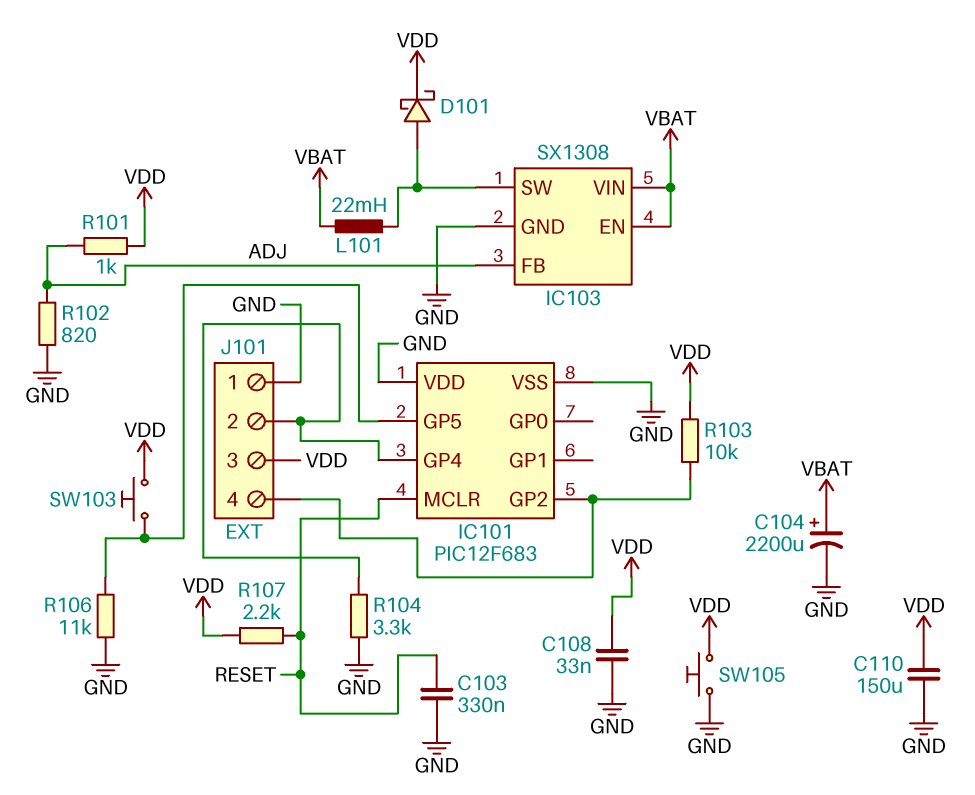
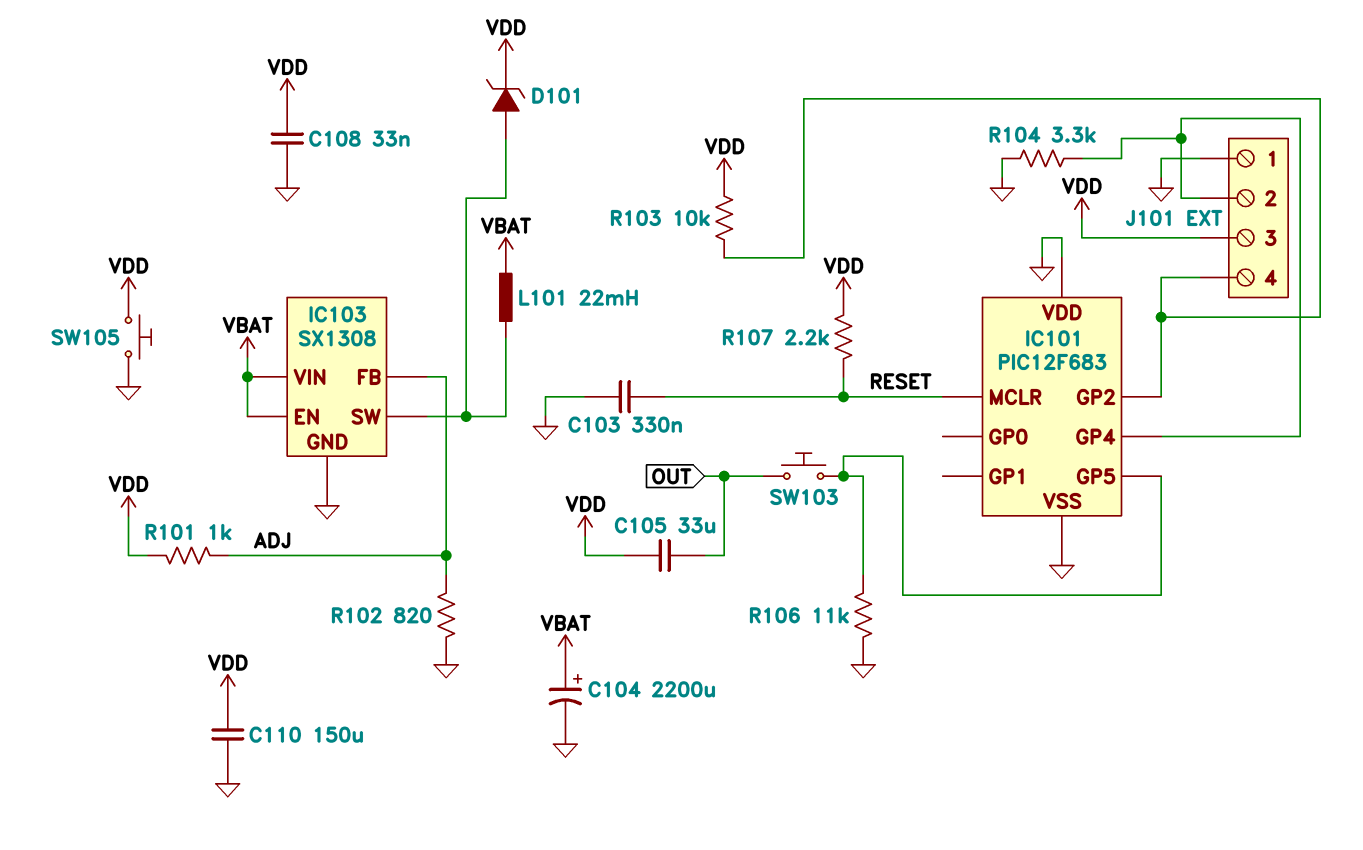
C105: none -> 33uF (OUT, VDD)
D101: schottky (A IC103/SW, K VDD) -> zener (A IC103/SW, K VDD)
SW103: button (IC101/GP5, VDD) -> button (IC101/GP5, OUT)

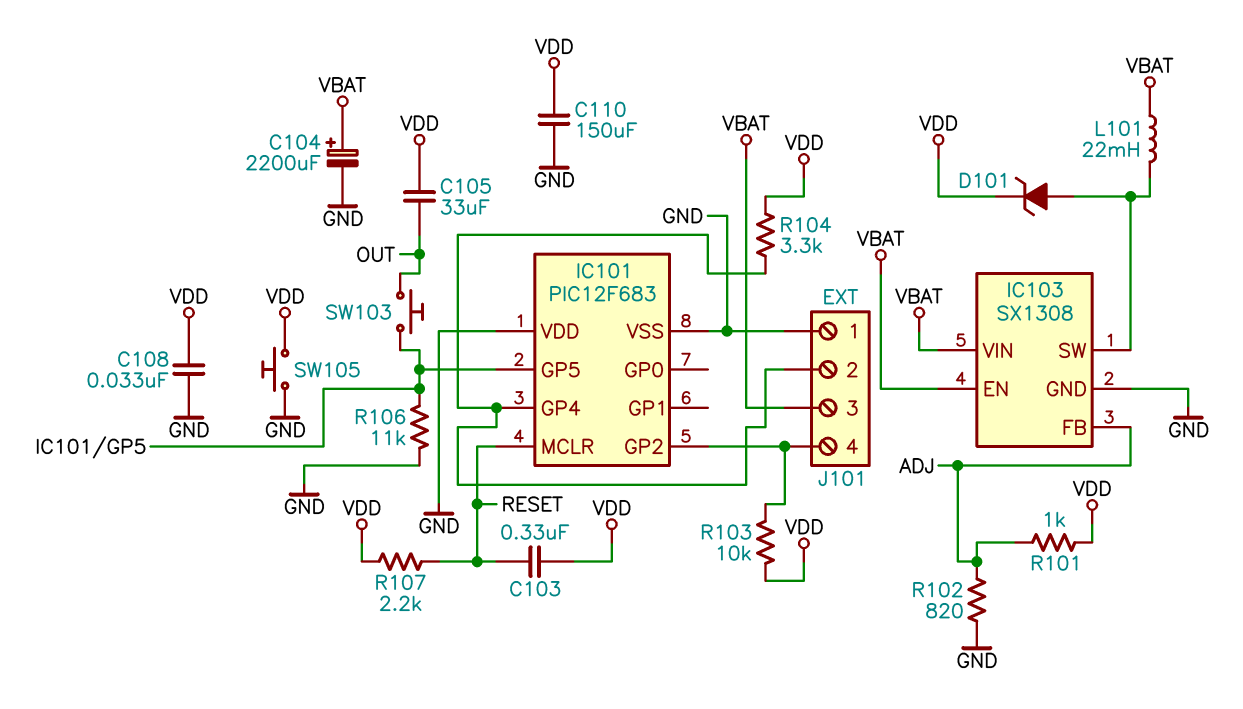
C103: 330nF (GND, RESET) -> 330nF (RESET, VDD)
J101 pin 3: VDD -> VBAT
R104: 3.3k (GND, IC101/GP4) -> 3.3k (IC101/GP4, VDD)

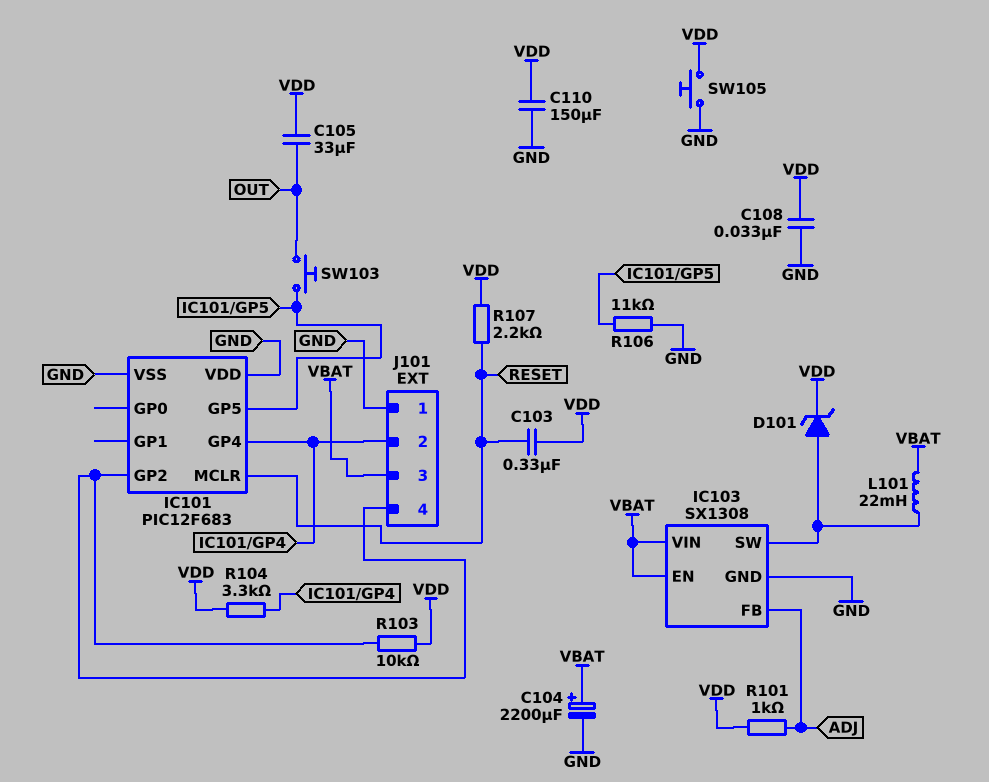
R102: 820 (ADJ, GND) -> none

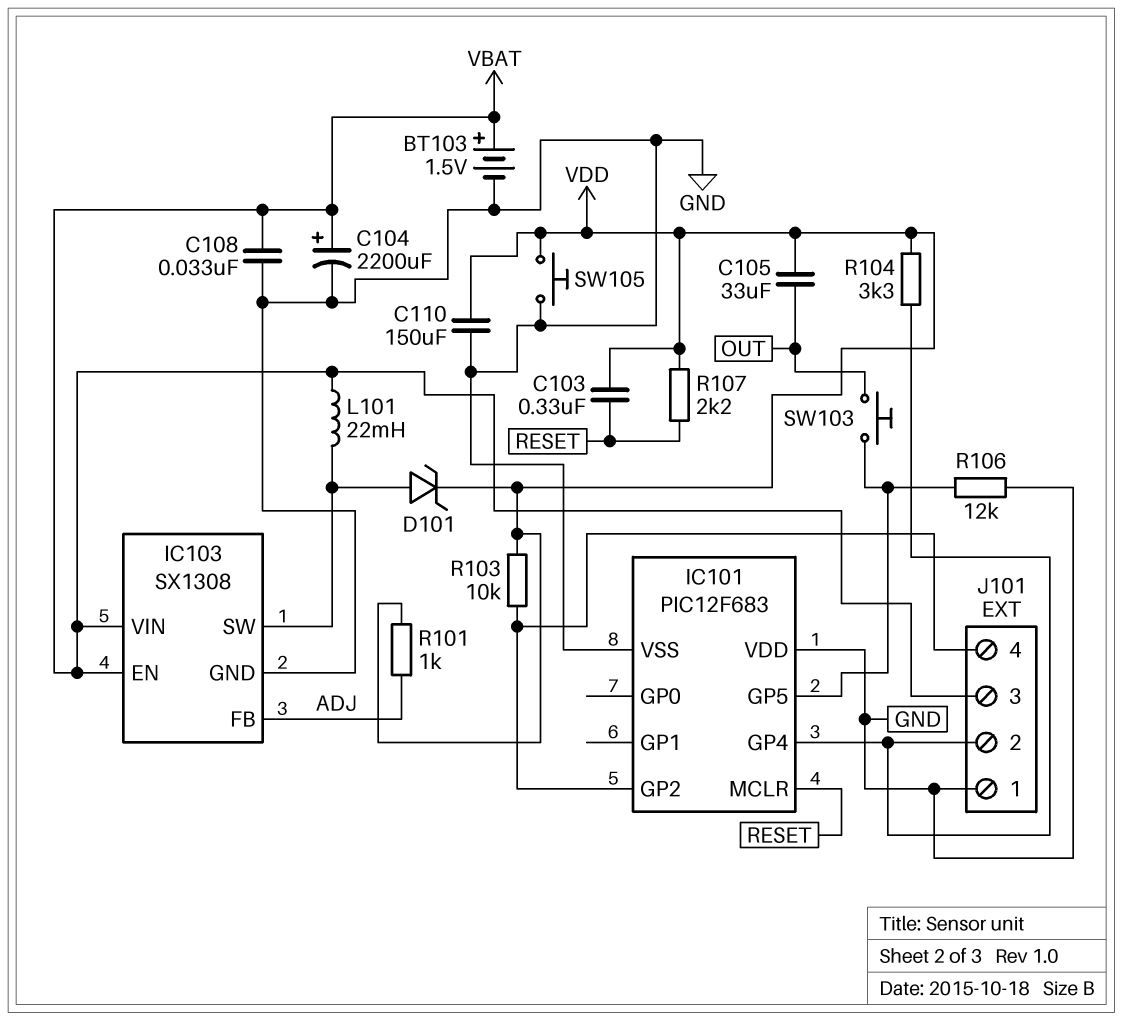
BT103: none -> 1.5V (plus VBAT, minus GND)
C108: 33nF (GND, VDD) -> 33nF (GND, VBAT)
R106: 11k (GND, IC101/GP5) -> 12k (GND, IC101/GP5)

